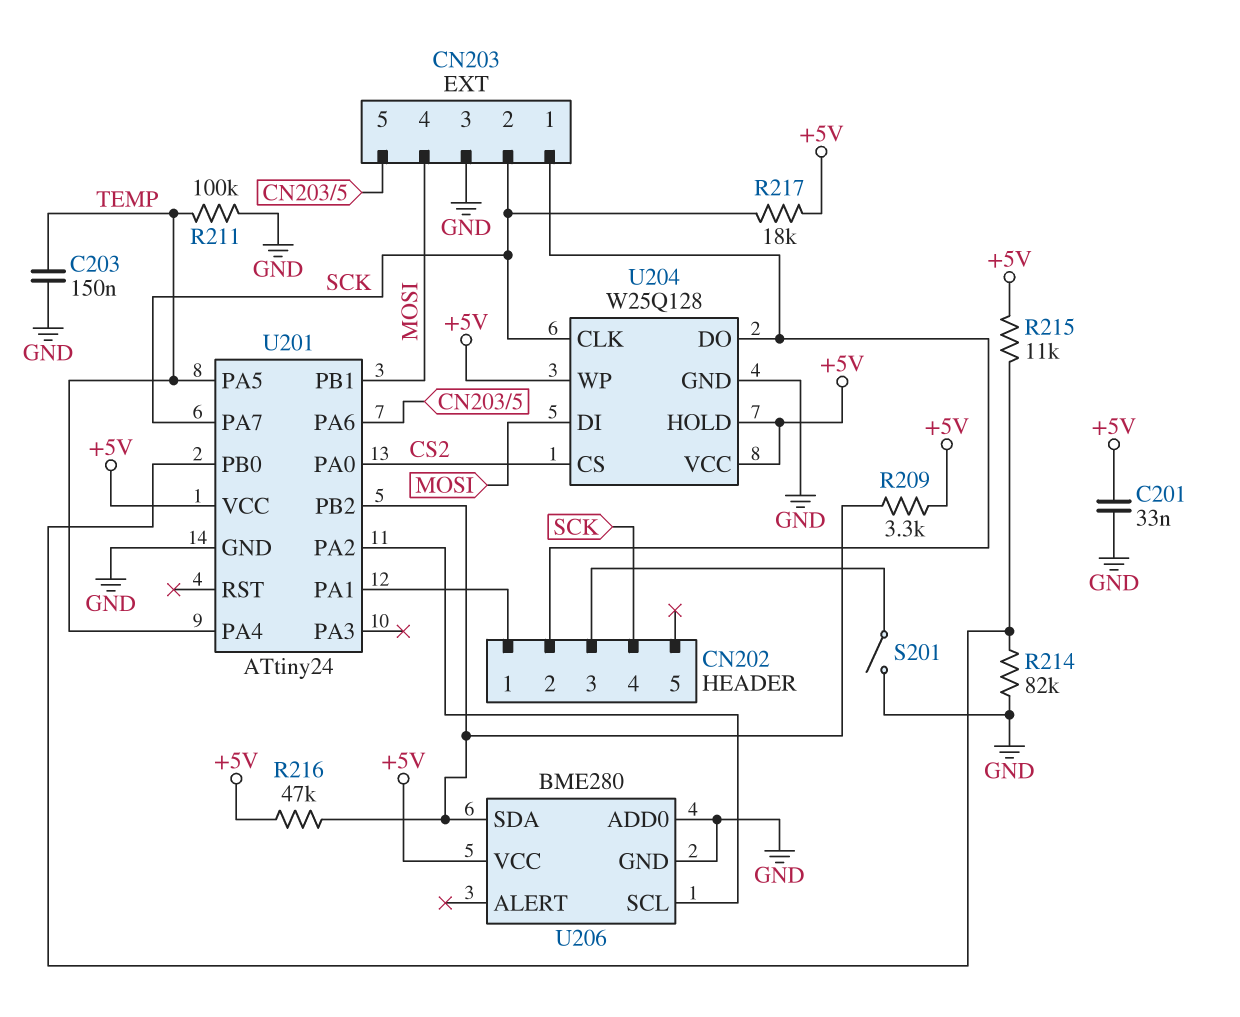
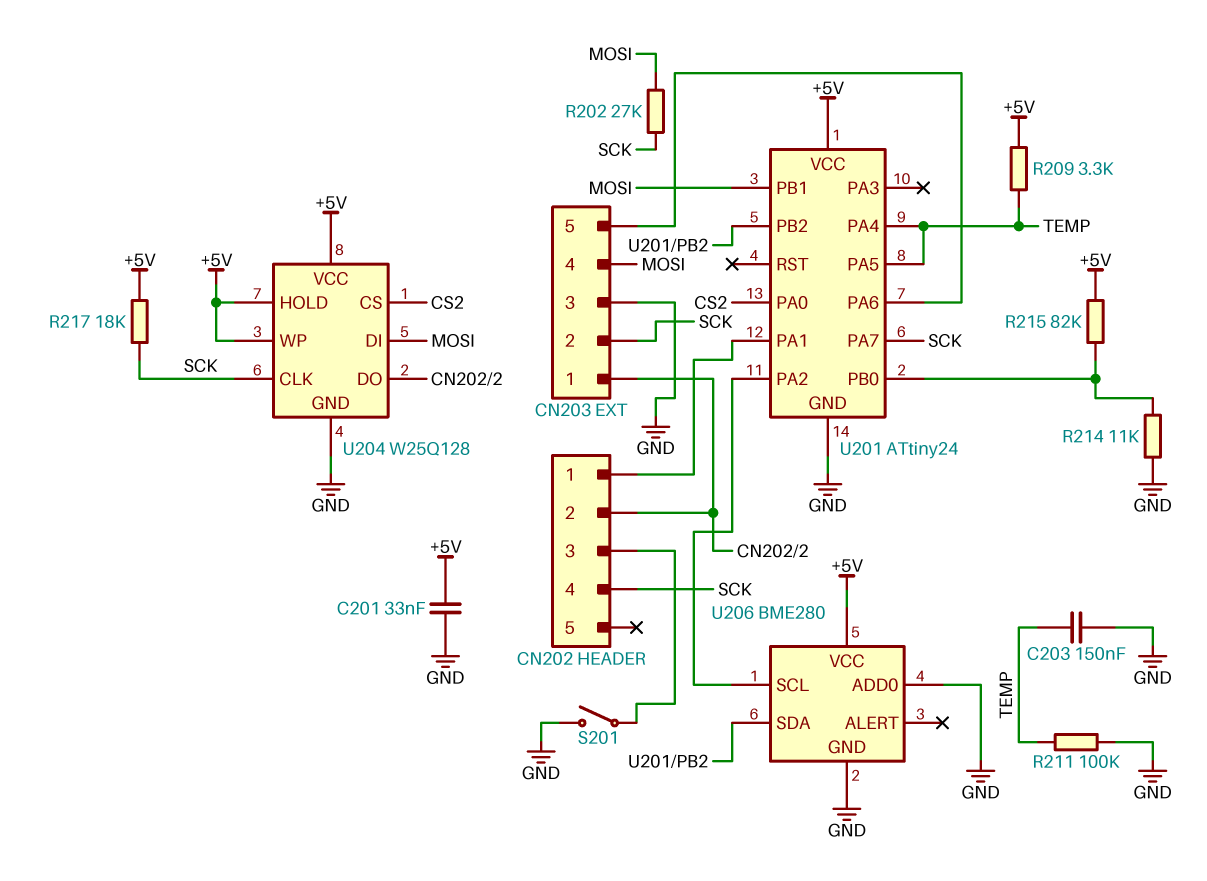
R202: none -> 27k (MOSI, SCK)
R209: 3.3k (+5V, U201/PB2) -> 3.3k (+5V, TEMP)
R214: 82k (GND, U201/PB0) -> 11k (GND, U201/PB0)
R215: 11k (+5V, U201/PB0) -> 82k (+5V, U201/PB0)
R216: 47k (+5V, U201/PB2) -> none

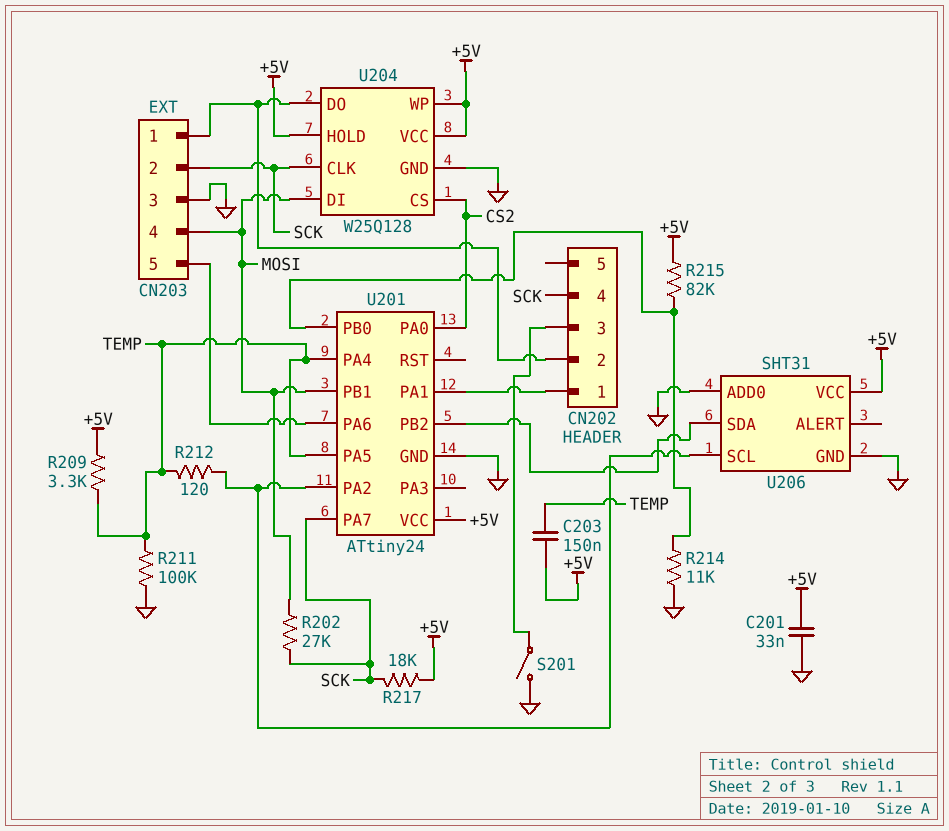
C203: 150nF (GND, TEMP) -> 150nF (+5V, TEMP)
R212: none -> 120 (TEMP, U201/PA2)
U206: BME280 -> SHT31

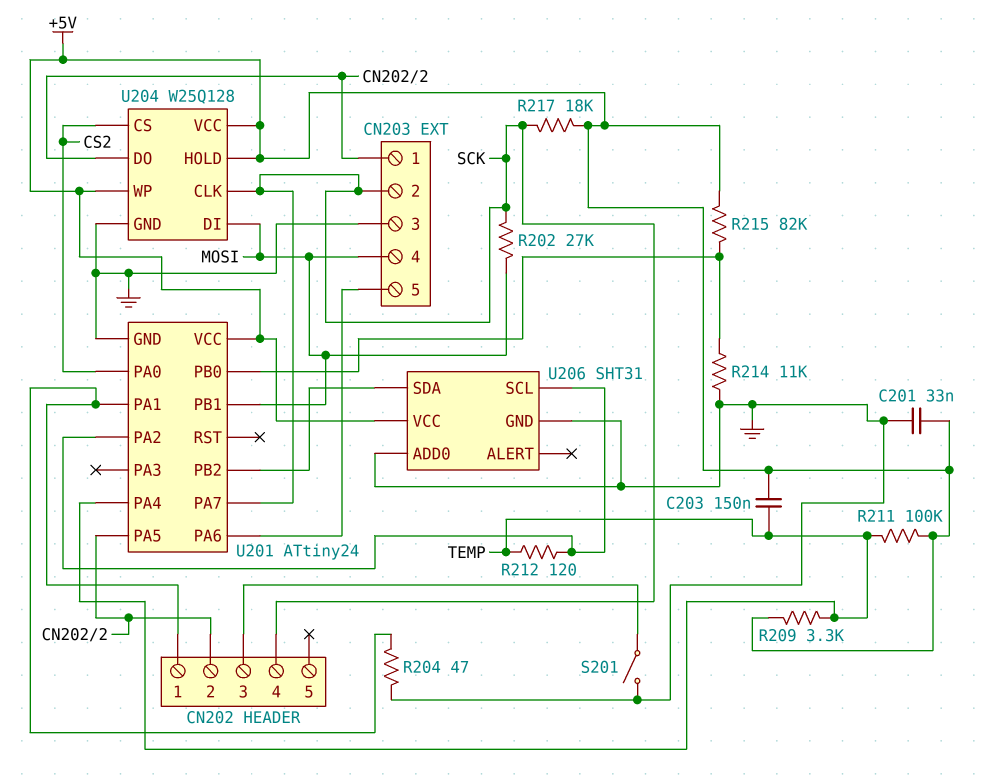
R204: none -> 47 (CN202/1, GND)
R211: 100k (GND, TEMP) -> 100k (+5V, TEMP)
U201 pin PA5: TEMP -> CN202/2

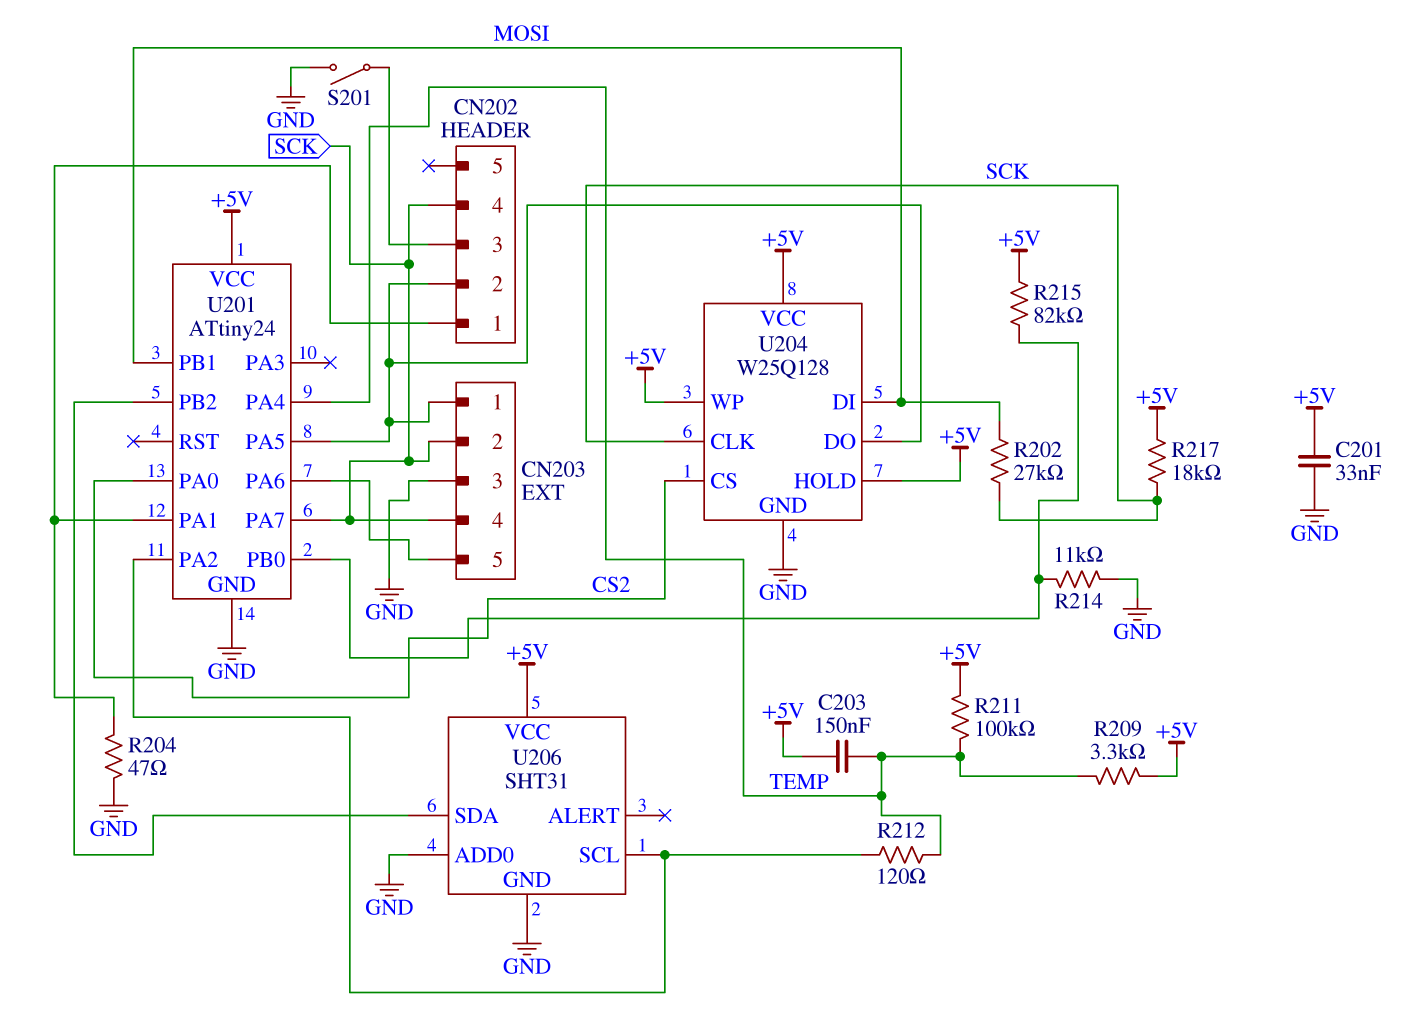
CN203 pin 4: MOSI -> SCK

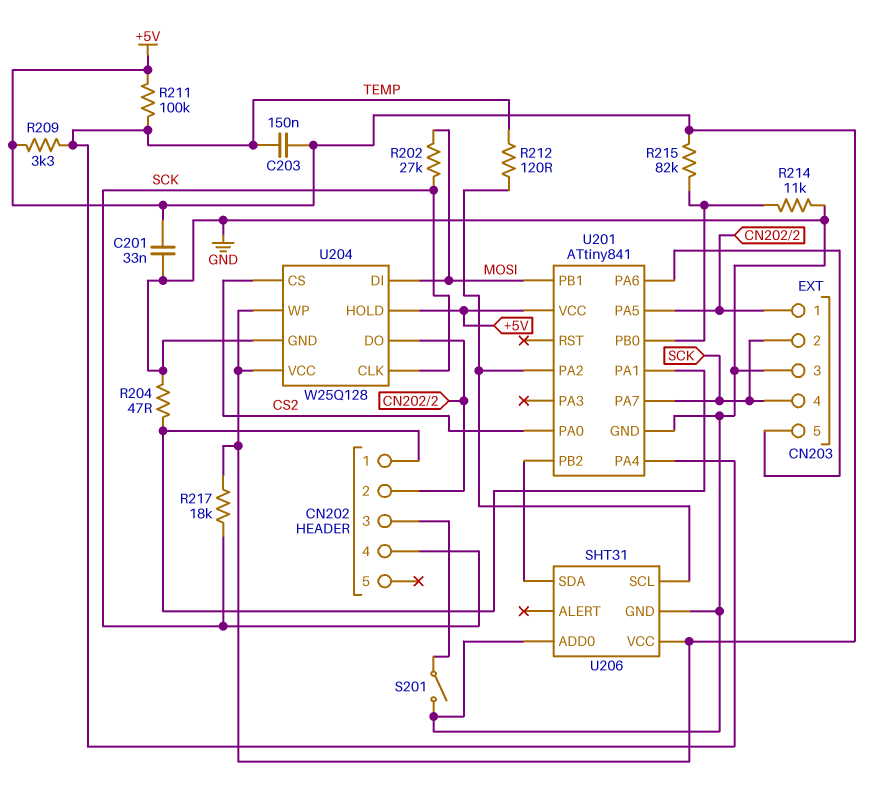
U201: ATtiny24 -> ATtiny841

